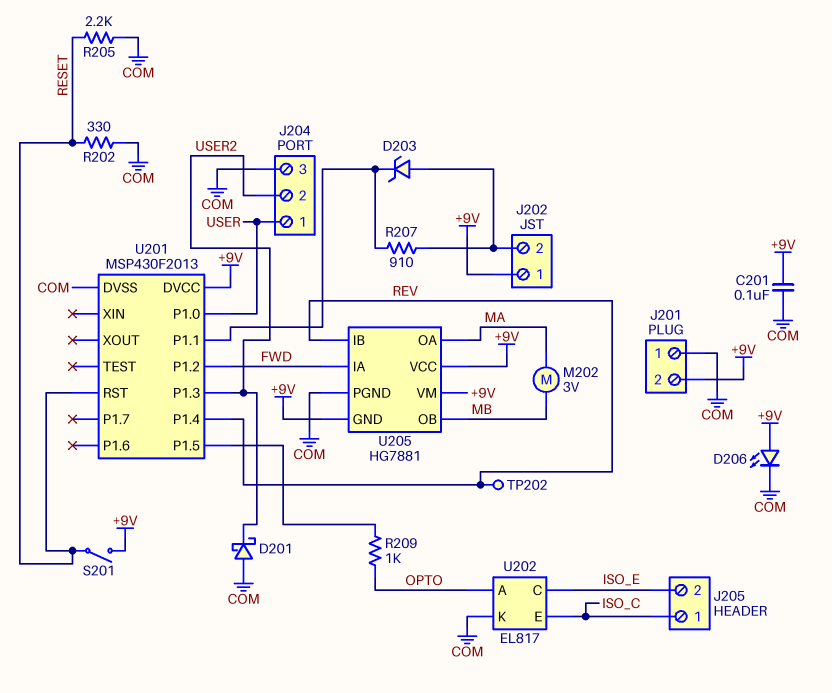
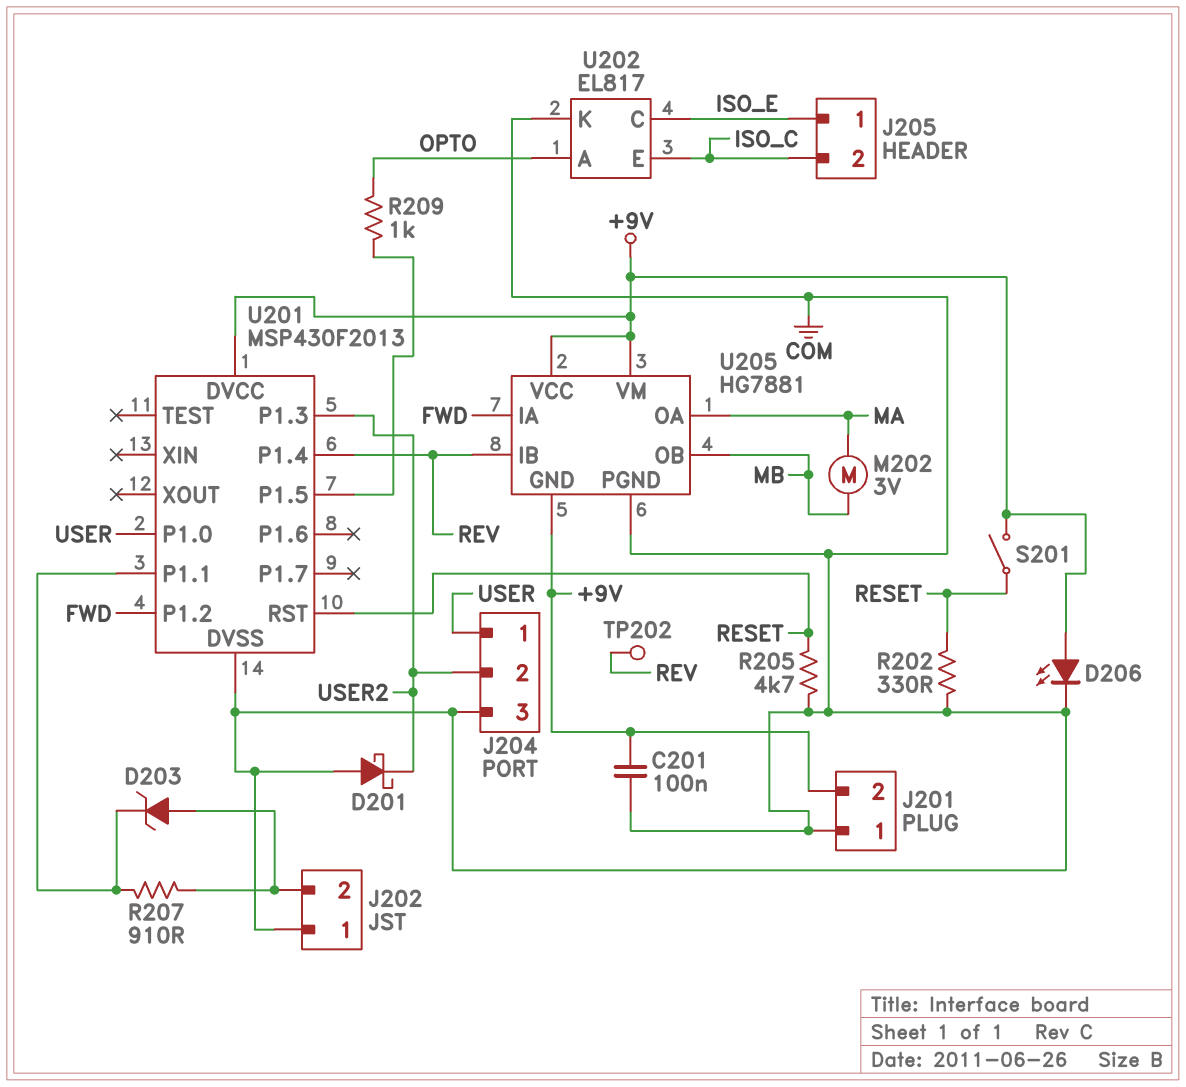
J202 pin 1: +9V -> COM
J205 pin 1: ISO_C -> ISO_E
J205 pin 2: ISO_E -> ISO_C
R205: 2.2k (COM, RESET) -> 4.7k (COM, RESET)

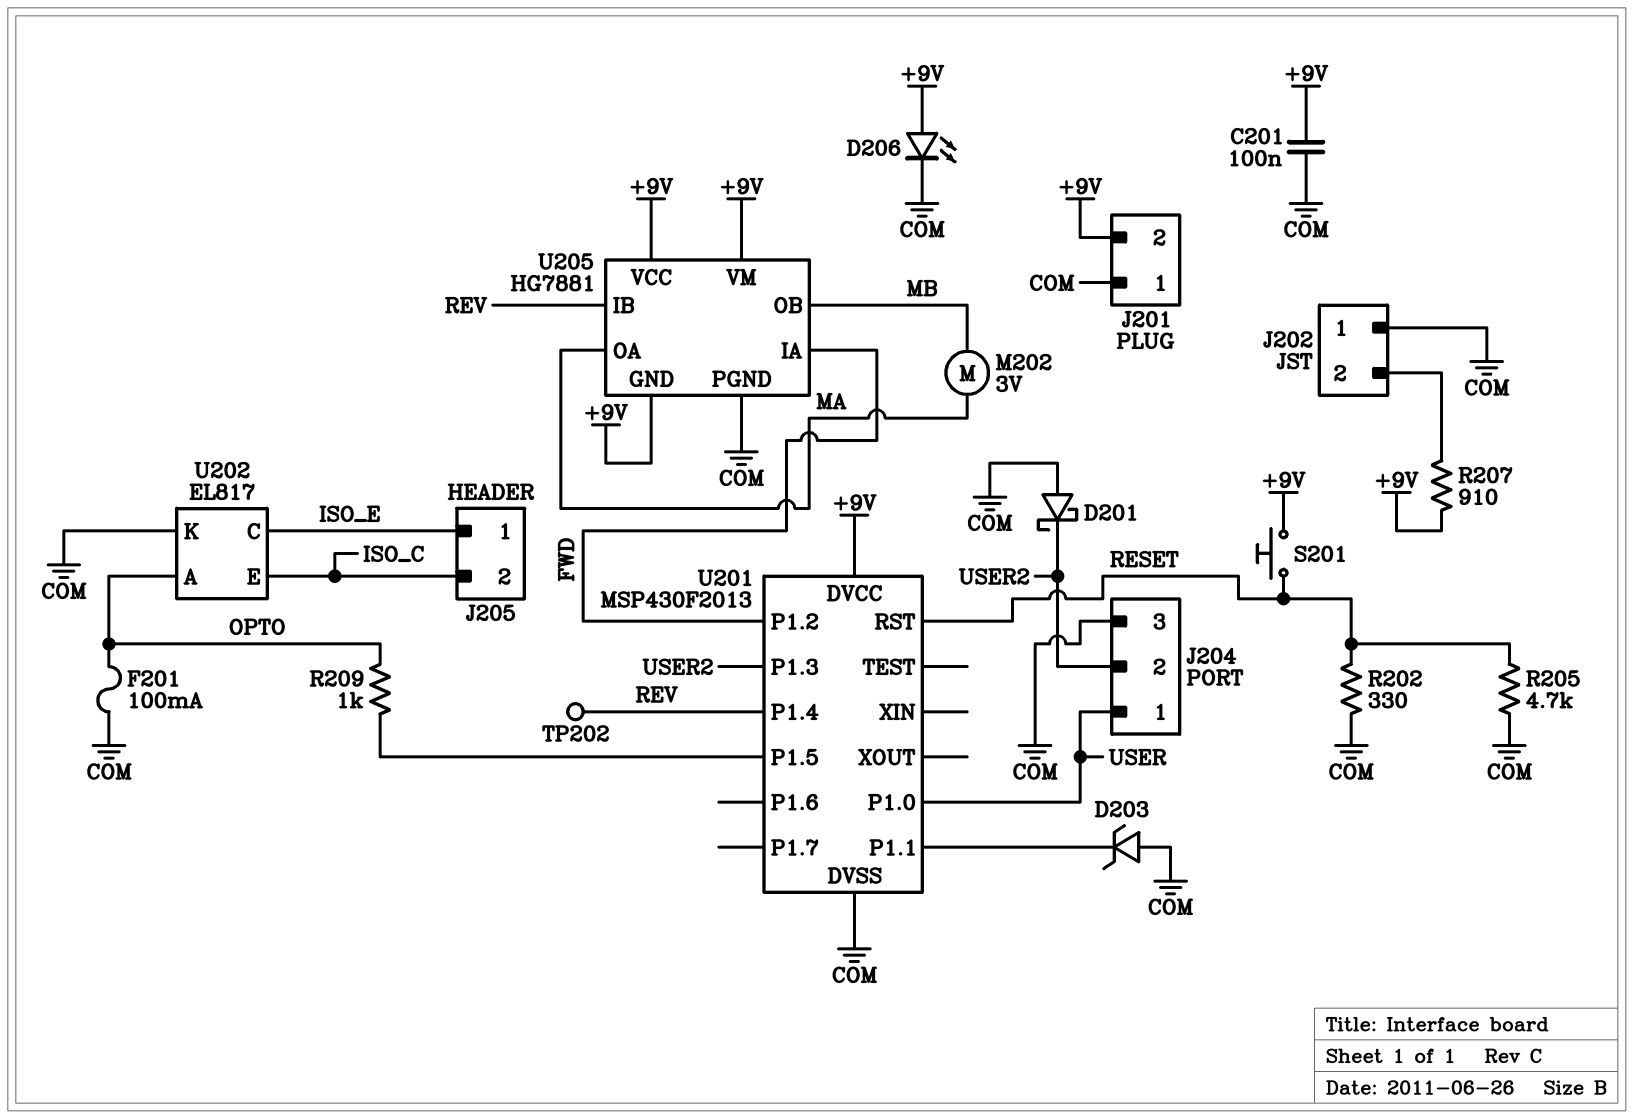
D203: zener (A J202/2, K U201/P1.1) -> zener (A COM, K U201/P1.1)
F201: none -> 100mA (COM, OPTO)
R207: 910 (J202/2, U201/P1.1) -> 910 (+9V, J202/2)
S201: switch (+9V, RESET) -> button (+9V, RESET)

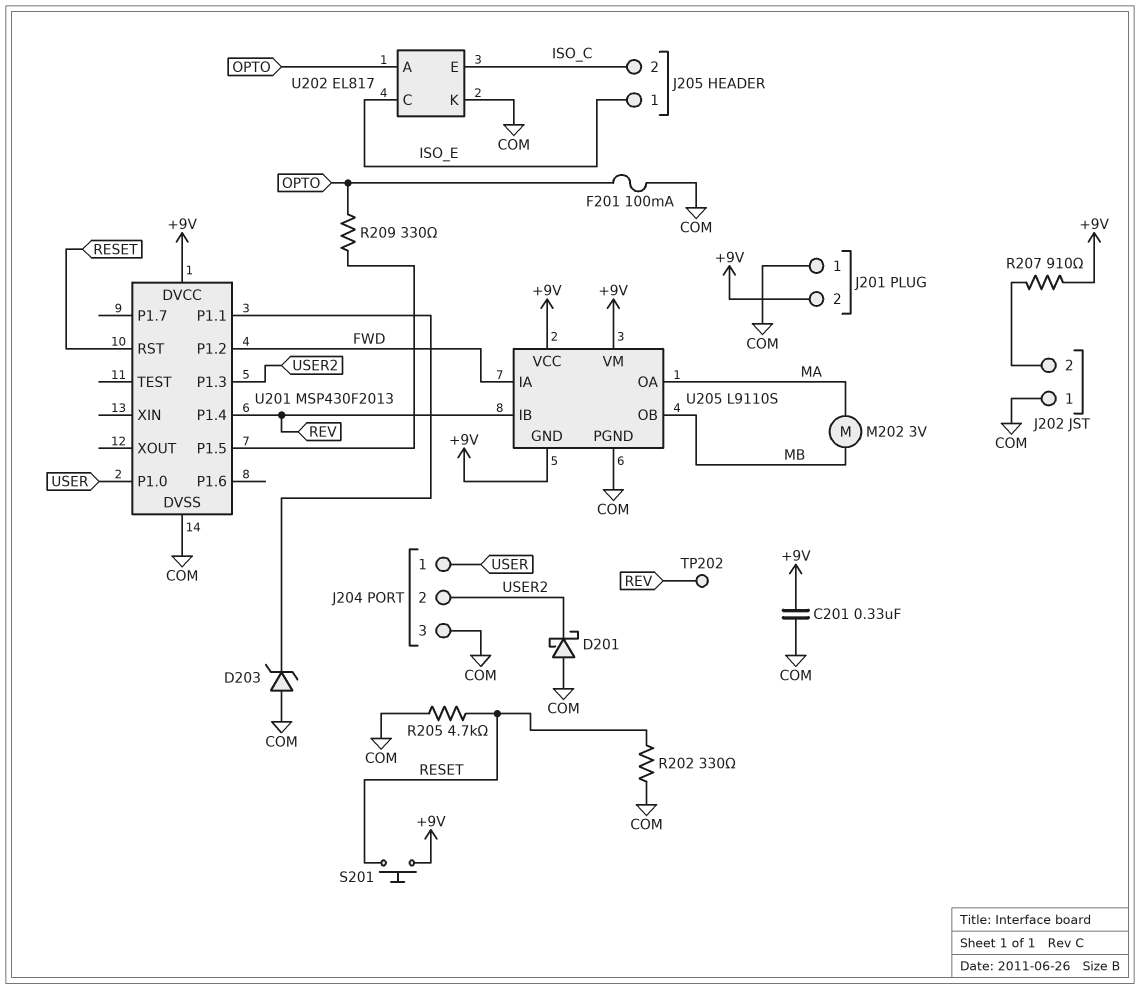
C201: 100nF (+9V, COM) -> 330nF (+9V, COM)
D206: LED (A +9V, K COM) -> none
R209: 1k (OPTO, U201/P1.5) -> 330 (OPTO, U201/P1.5)
U205: HG7881 -> L9110S

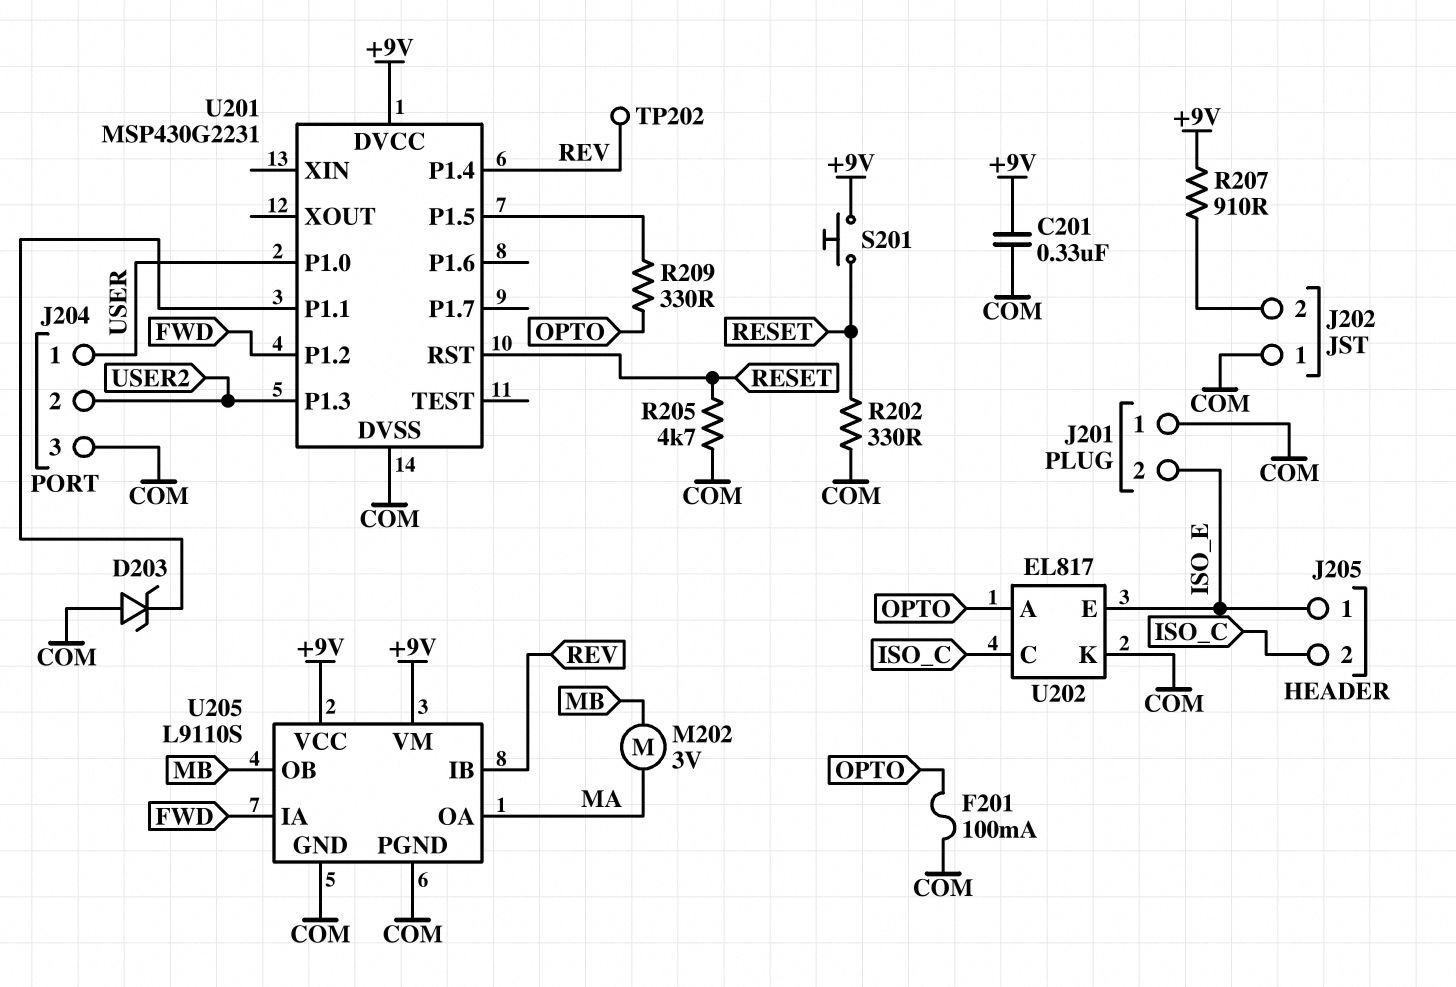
D201: schottky (A COM, K USER2) -> none
J201 pin 2: +9V -> ISO_E
U201: MSP430F2013 -> MSP430G2231
U202 pin C: ISO_E -> ISO_C
U202 pin E: ISO_C -> ISO_E
U205 pin GND: +9V -> COM

